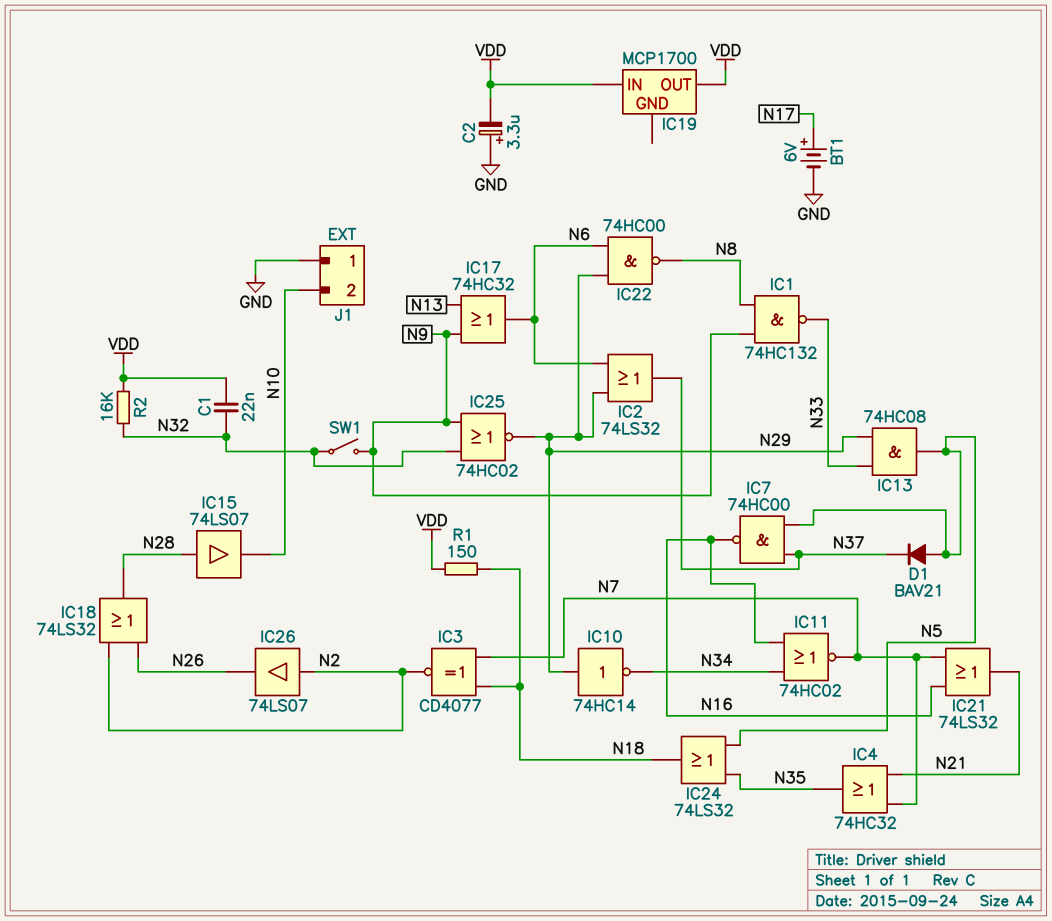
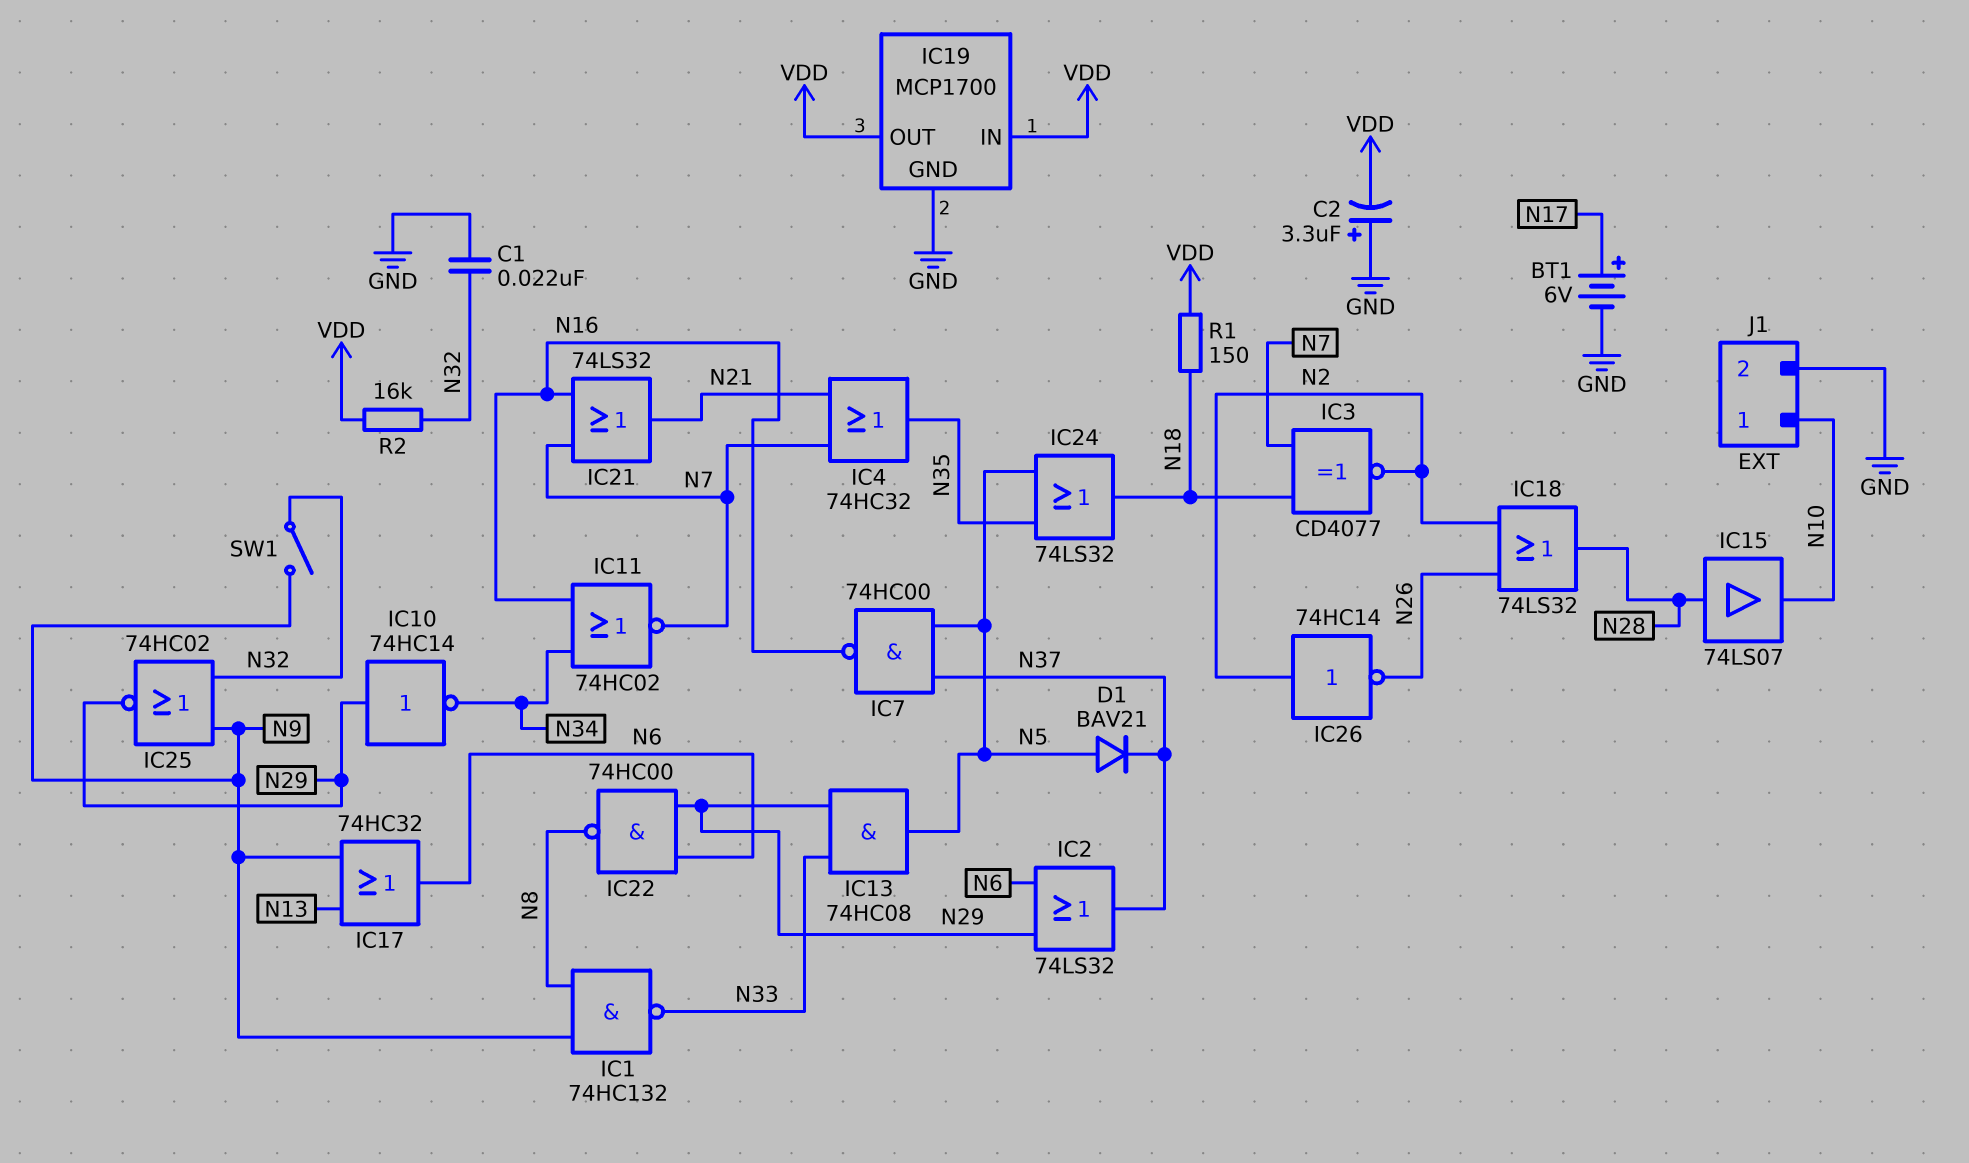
C1: 22nF (N32, VDD) -> 22nF (GND, N32)
IC19 pin GND: none -> GND
IC26: buffer 74LS07 (in N2, out N26) -> NOT 74HC14 (in N2, out N26)
J1 pin 1: GND -> N10
J1 pin 2: N10 -> GND

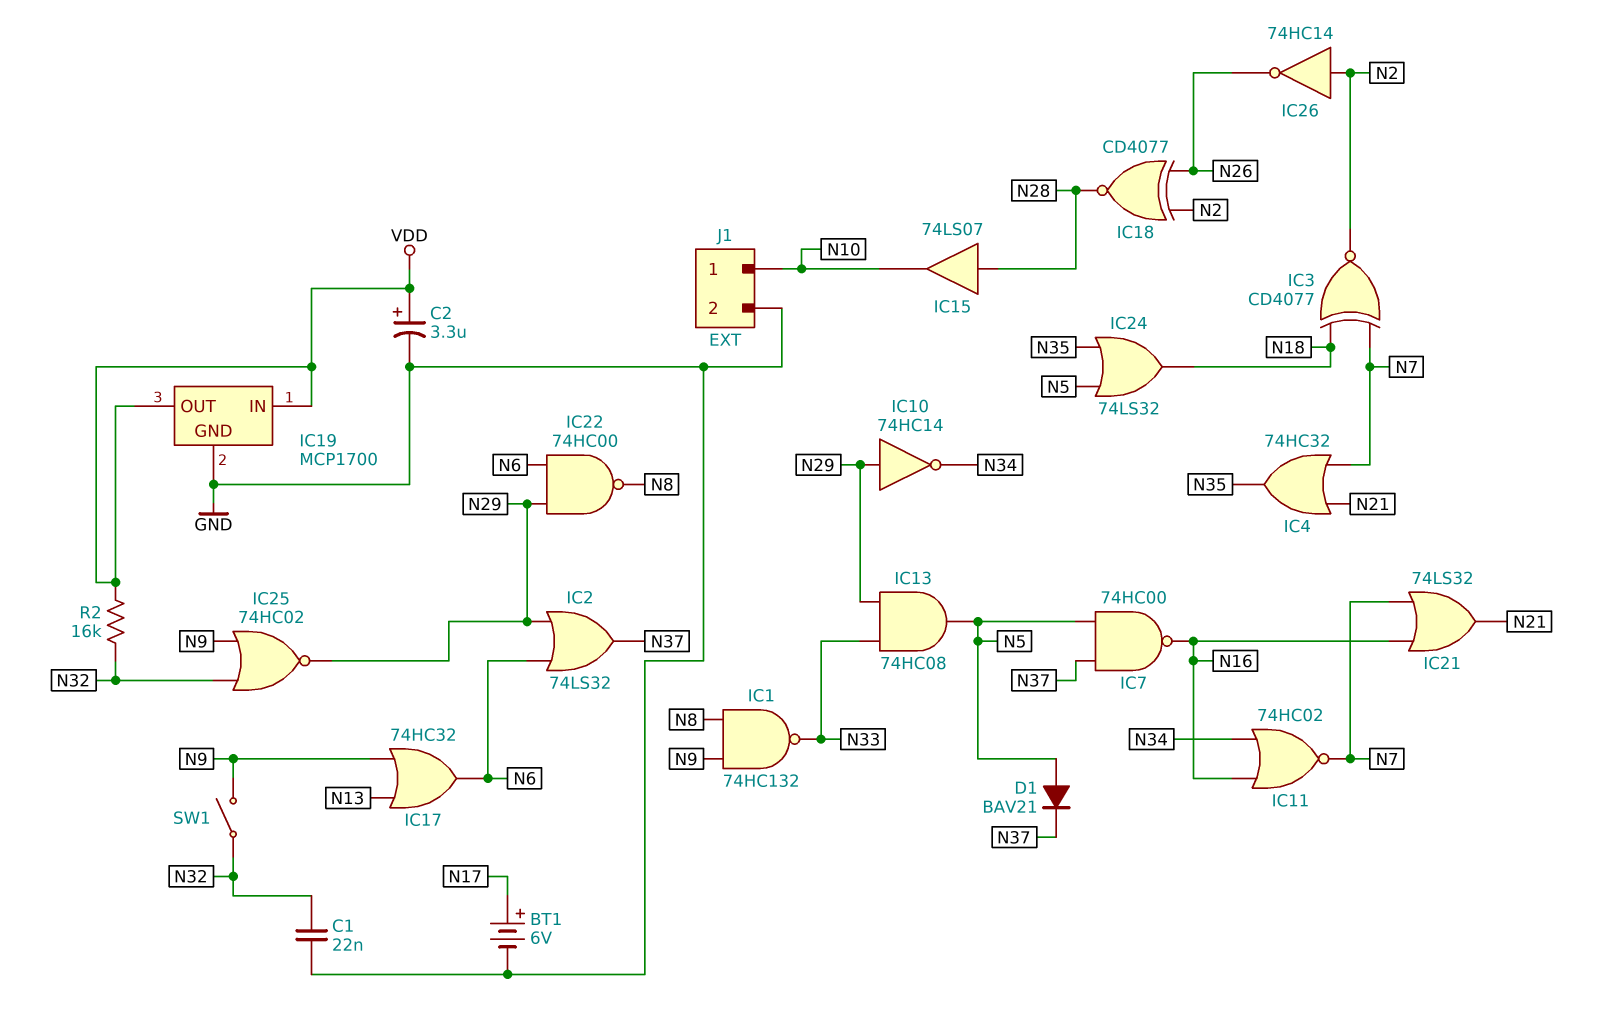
C2: 3.3uF (plus GND, minus VDD) -> 3.3uF (plus VDD, minus GND)
IC18: OR 74LS32 (in N2, in N26, out N28) -> XNOR CD4077 (in N2, in N26, out N28)
R1: 150 (N18, VDD) -> none

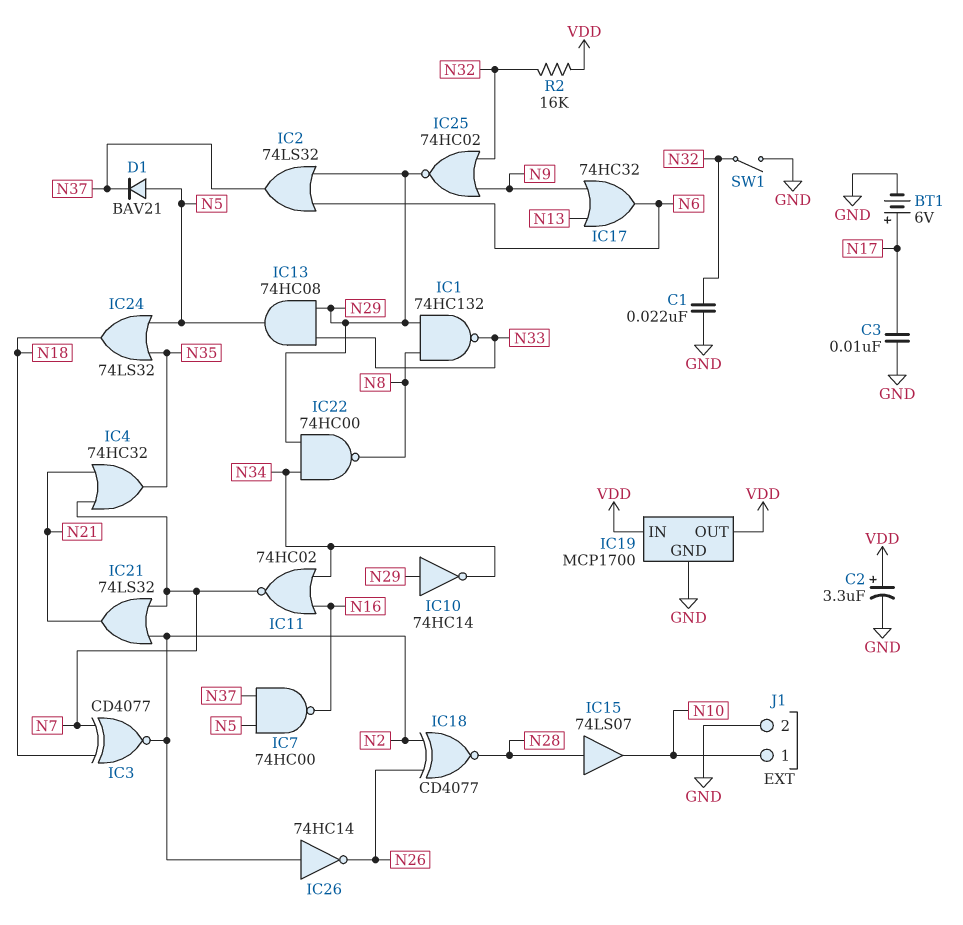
C3: none -> 10nF (GND, N17)
IC1: NAND 74HC132 (in N8, in N9, out N33) -> NAND 74HC132 (in N8, in N29, out N33)
IC21: OR 74LS32 (in N7, in N16, out N21) -> OR 74LS32 (in N2, in N7, out N21)
IC22: NAND 74HC00 (in N6, in N29, out N8) -> NAND 74HC00 (in N29, in N34, out N8)
SW1: switch (N9, N32) -> switch (GND, N32)

